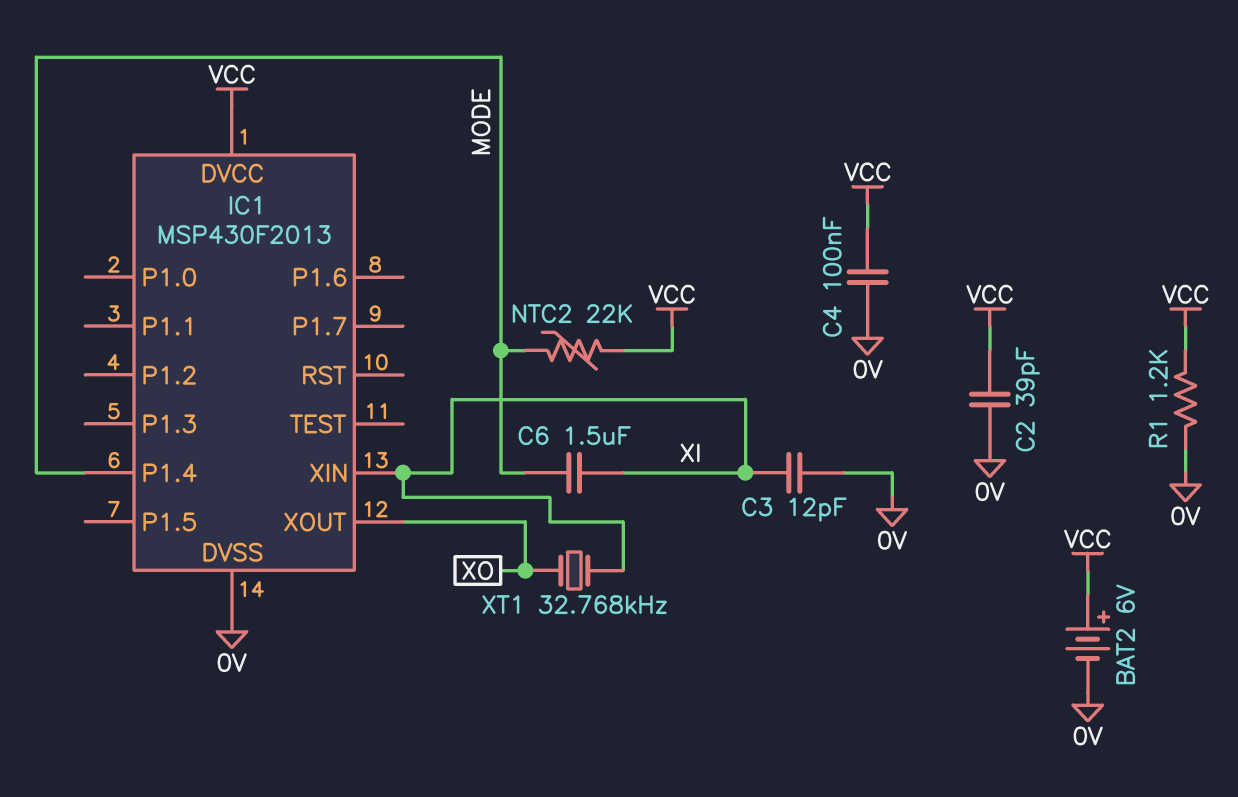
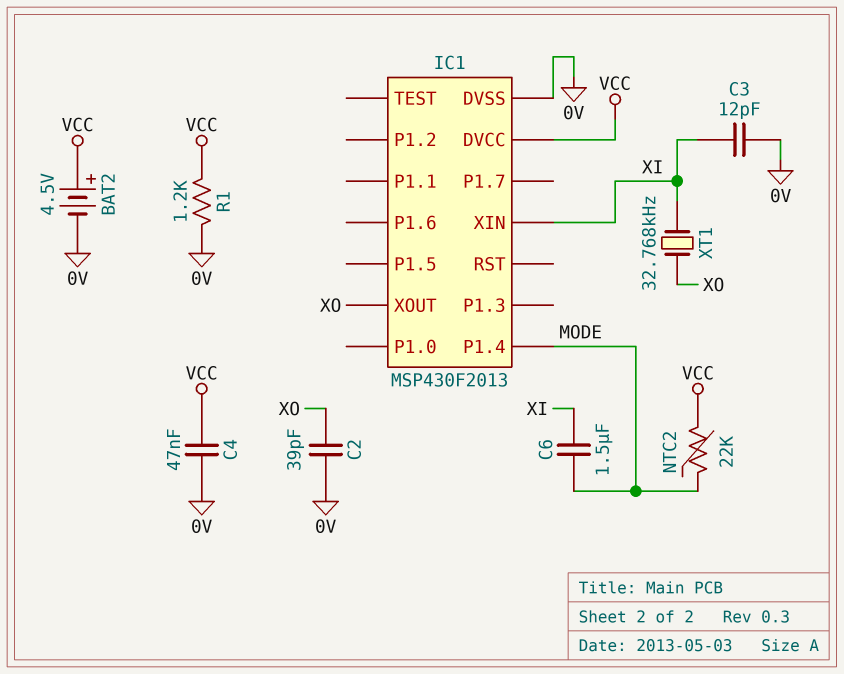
BAT2: 6V (plus VCC, minus 0V) -> 4.5V (plus VCC, minus 0V)
C2: 39pF (0V, VCC) -> 39pF (0V, XO)
C4: 100nF (0V, VCC) -> 47nF (0V, VCC)

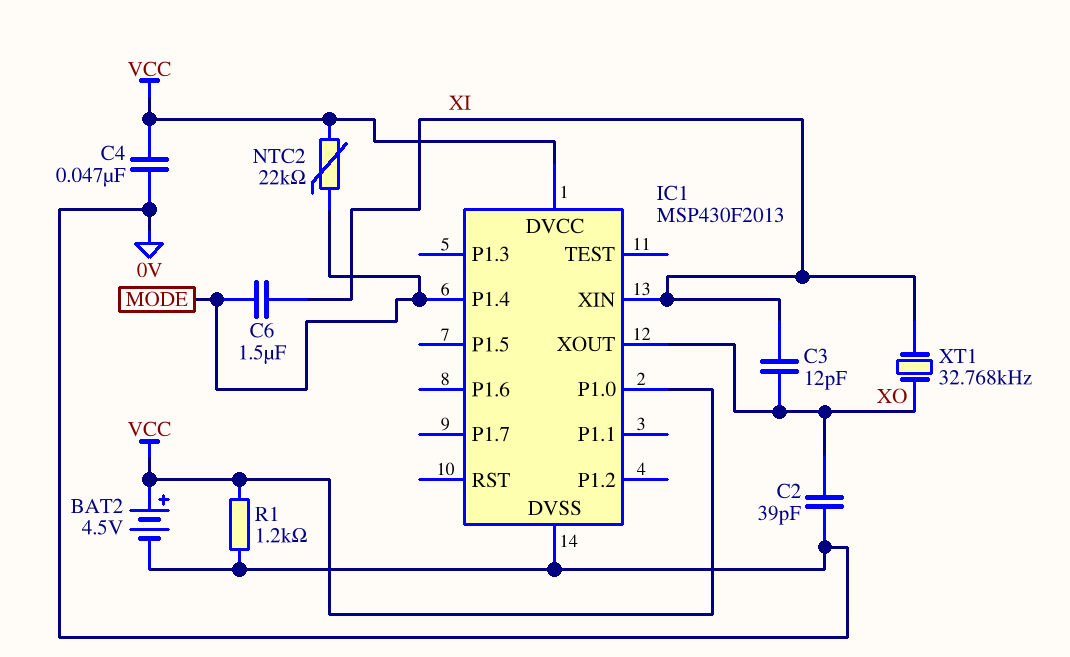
C3: 12pF (0V, XI) -> 12pF (XI, XO)
IC1 pin P1.0: none -> VCC

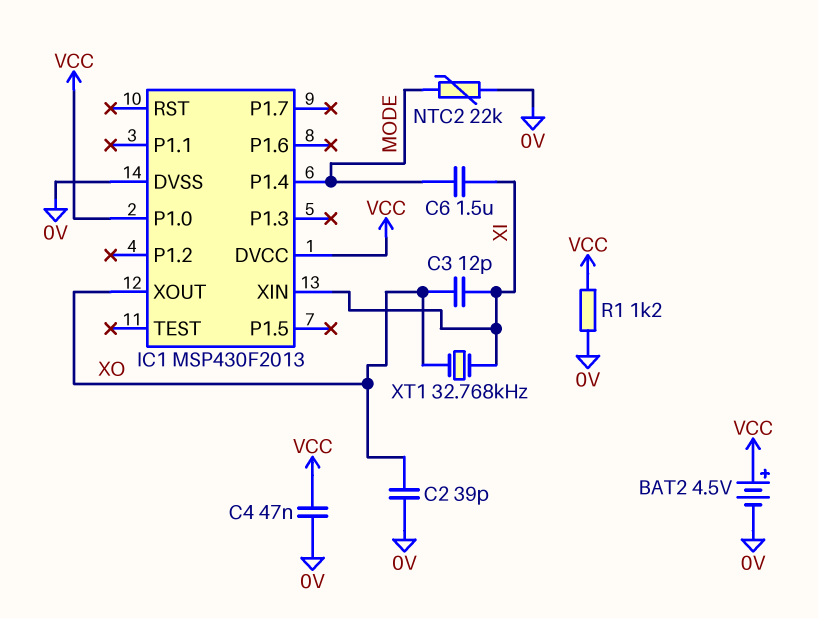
NTC2: 22k (MODE, VCC) -> 22k (0V, MODE)

